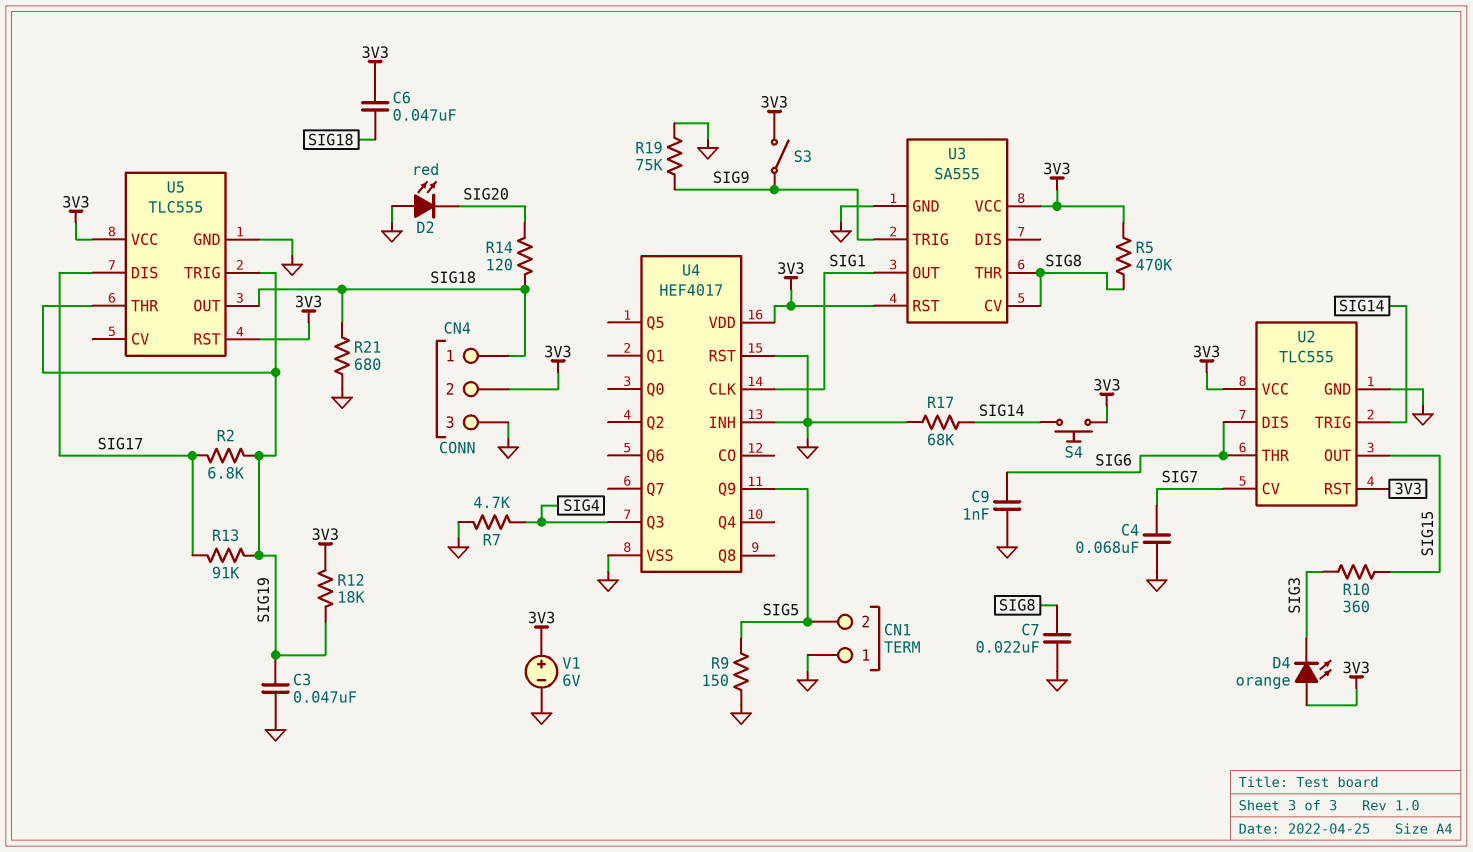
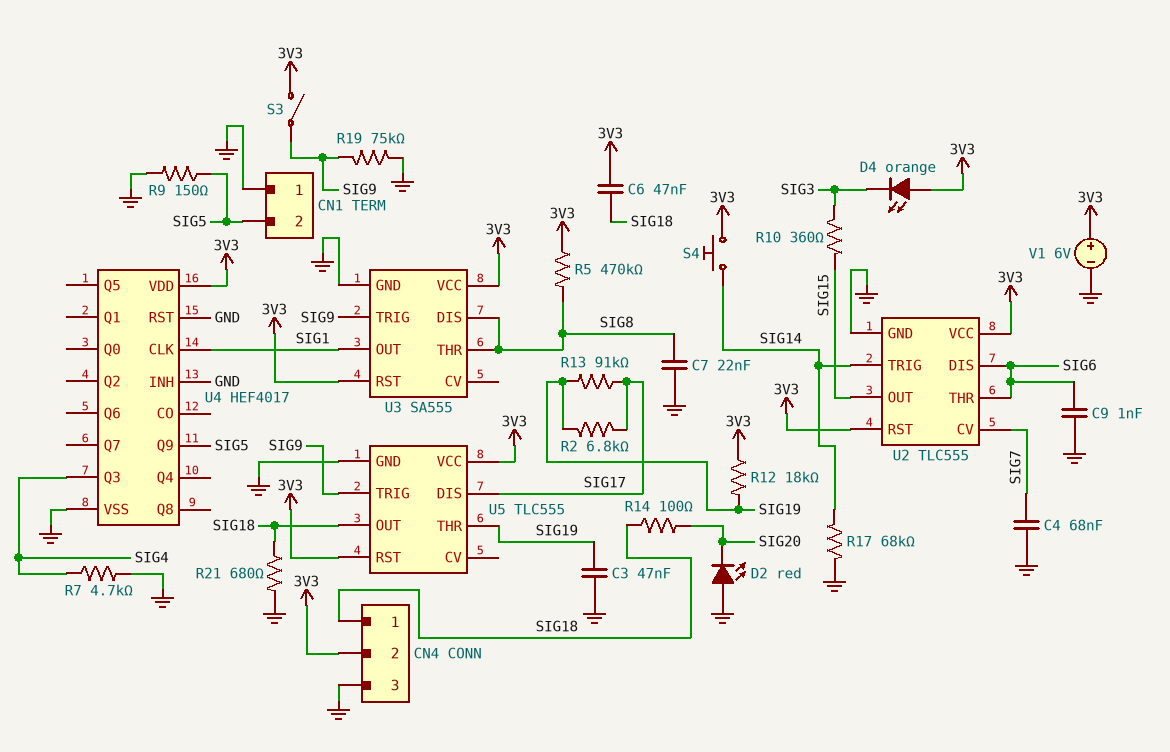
R14: 120 (SIG18, SIG20) -> 100 (SIG18, SIG20)
U3 pin CV: SIG8 -> none
U3 pin DIS: none -> SIG8
U5 pin TRIG: SIG19 -> SIG9

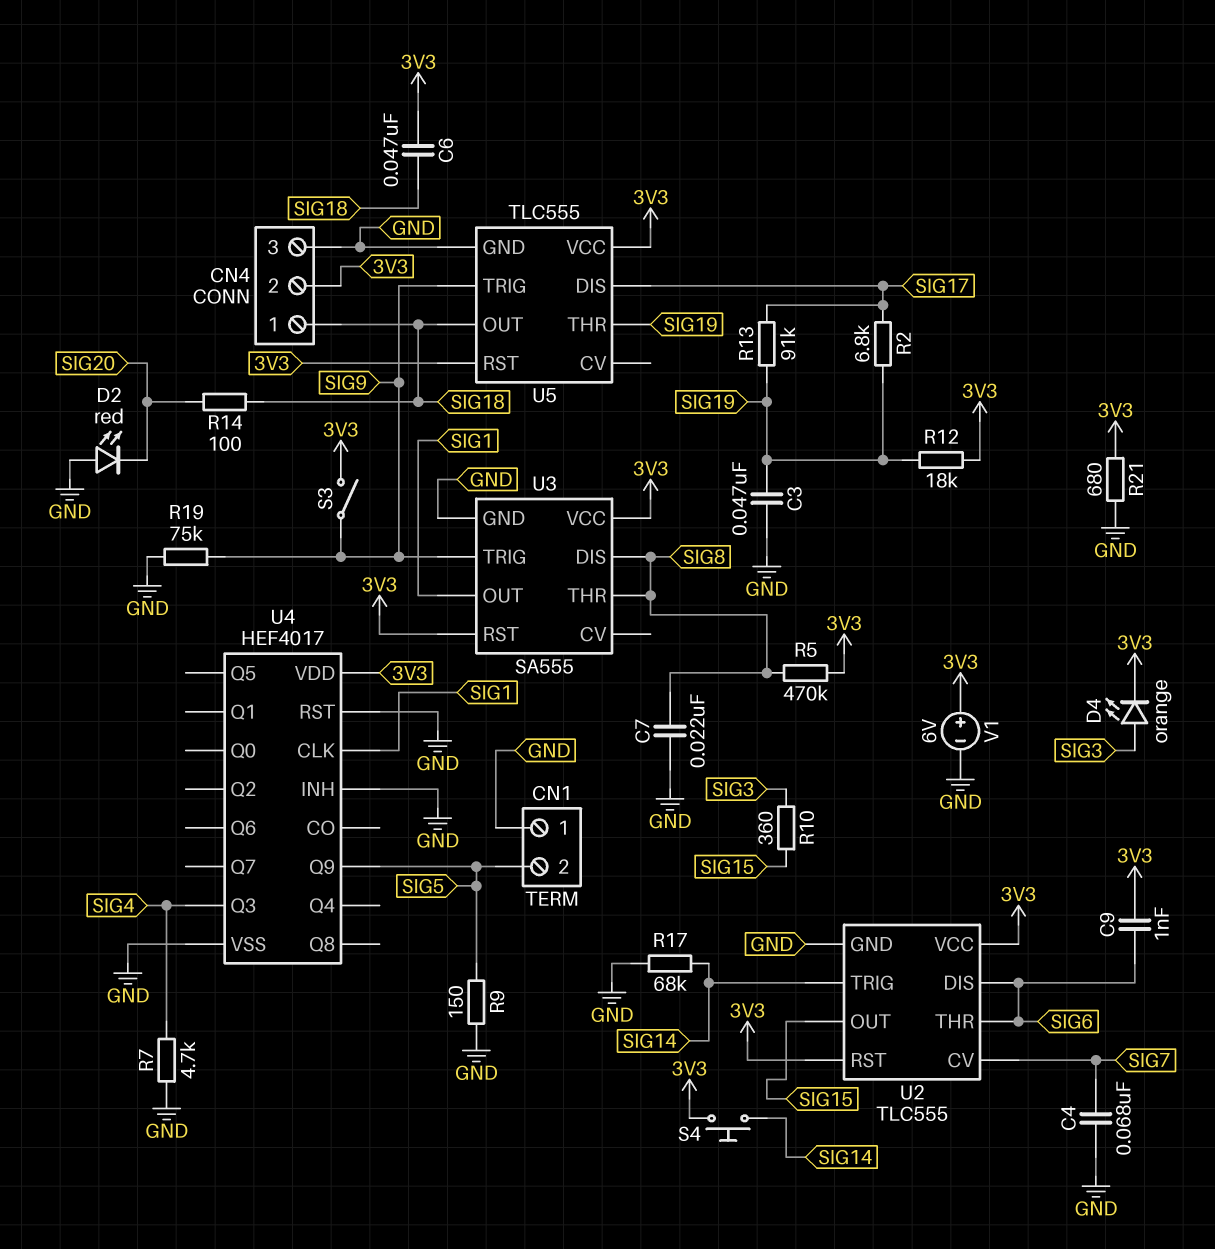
C9: 1nF (GND, SIG6) -> 1nF (3V3, SIG6)
D4: LED orange (A 3V3, K SIG3) -> LED orange (A SIG3, K 3V3)
R21: 680 (GND, SIG18) -> 680 (3V3, GND)

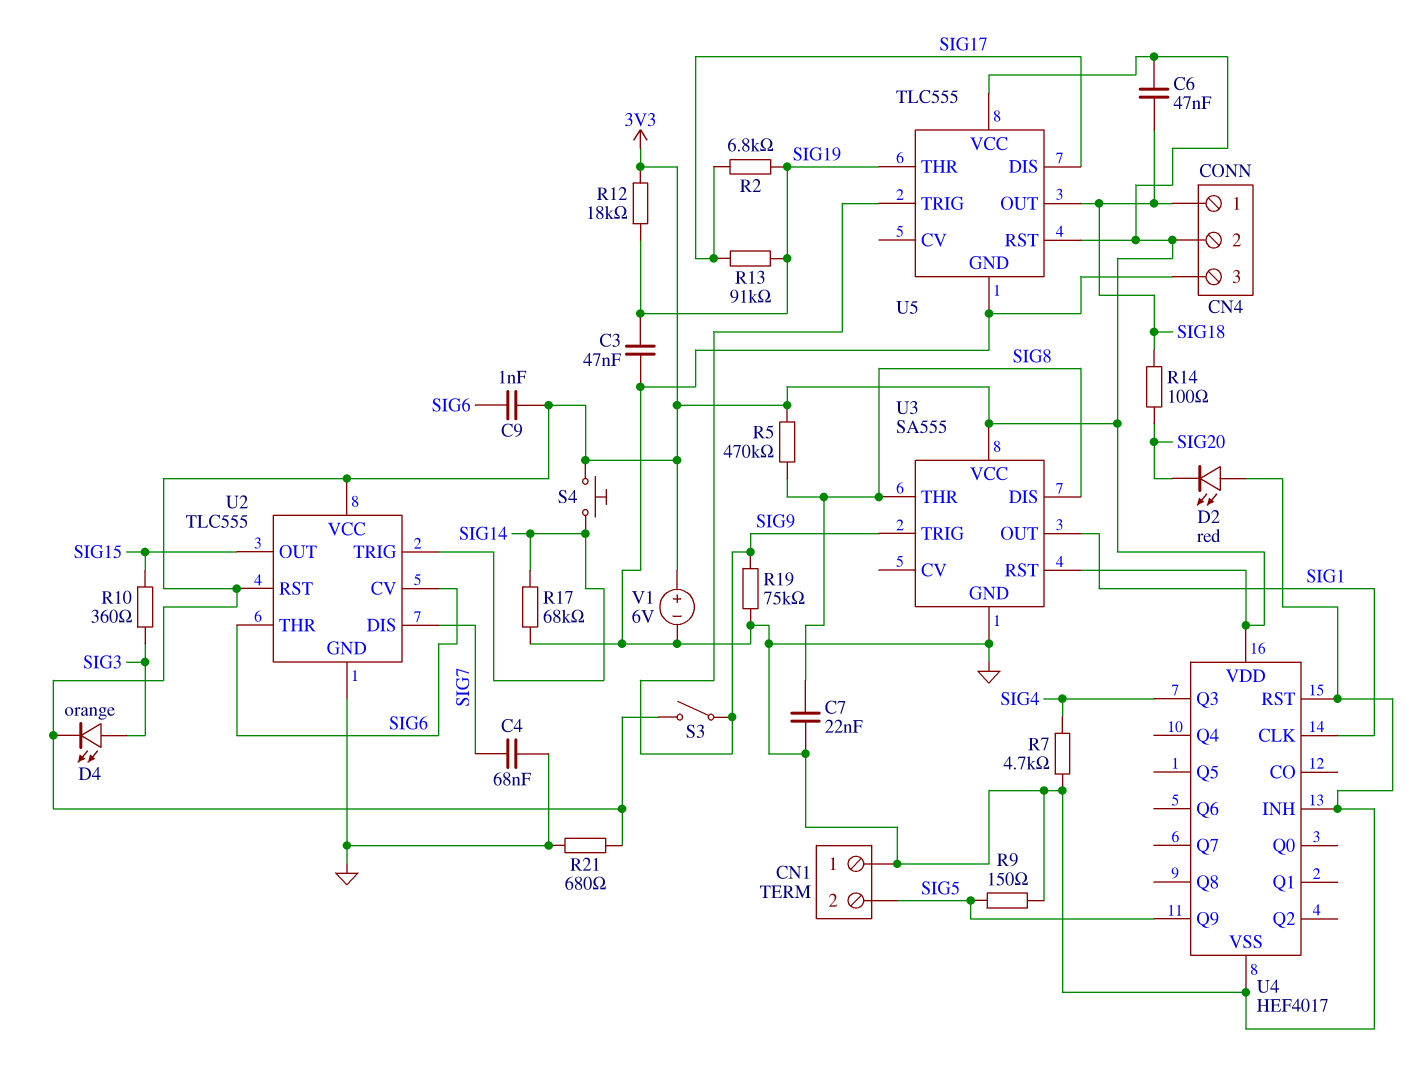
U2 pin CV: SIG7 -> SIG6
U2 pin DIS: SIG6 -> SIG7

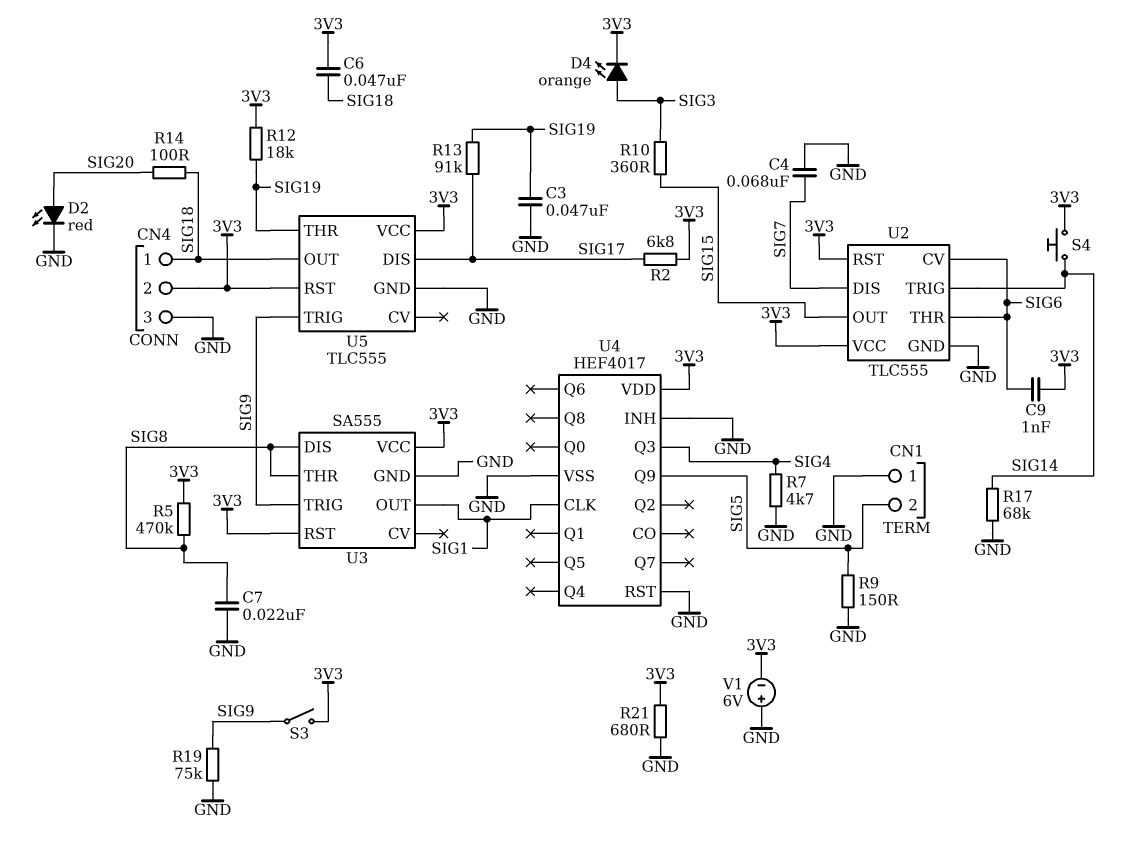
D2: LED red (A GND, K SIG20) -> LED red (A SIG20, K GND)
R2: 6.8k (SIG17, SIG19) -> 6.8k (3V3, SIG17)
V1: 6V (plus 3V3, minus GND) -> 6V (plus GND, minus 3V3)

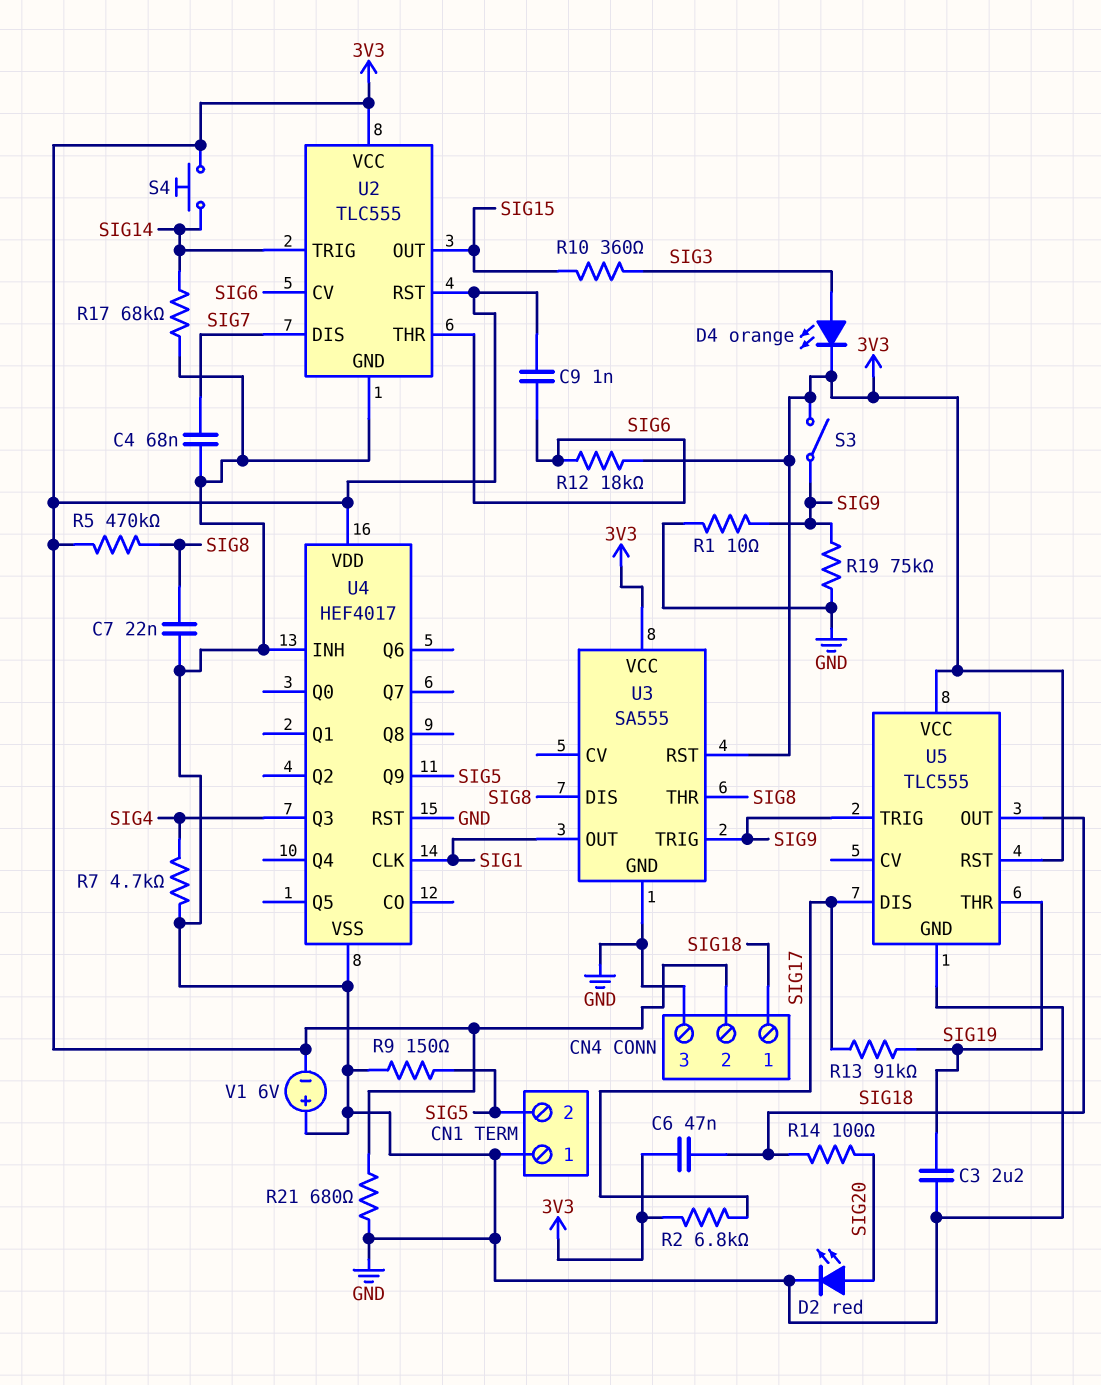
C3: 47nF (GND, SIG19) -> 2.2uF (GND, SIG19)
R1: none -> 10 (GND, SIG9)
R12: 18k (3V3, SIG19) -> 18k (3V3, SIG6)

